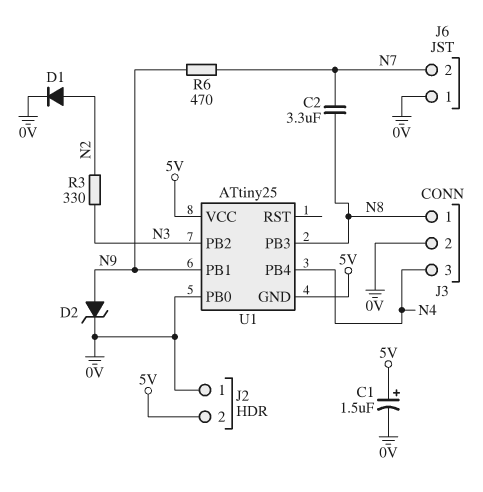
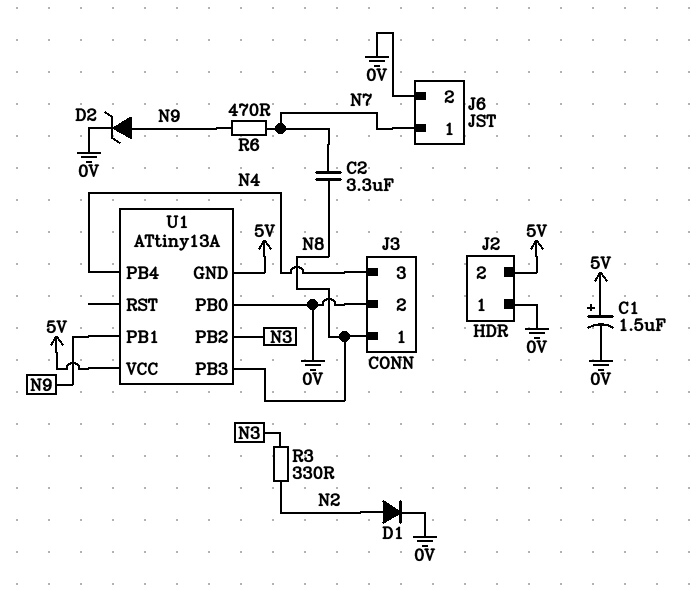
J6 pin 1: 0V -> N7
J6 pin 2: N7 -> 0V
U1: ATtiny25 -> ATtiny13A

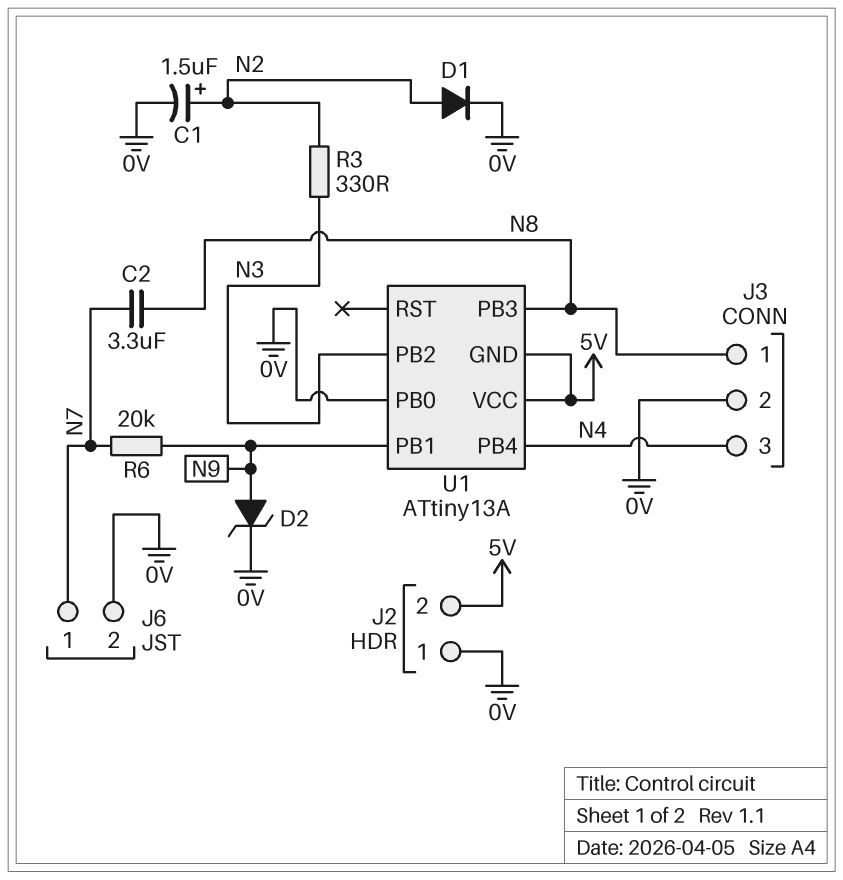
C1: 1.5uF (plus 5V, minus 0V) -> 1.5uF (plus N2, minus 0V)
R6: 470 (N7, N9) -> 20k (N7, N9)

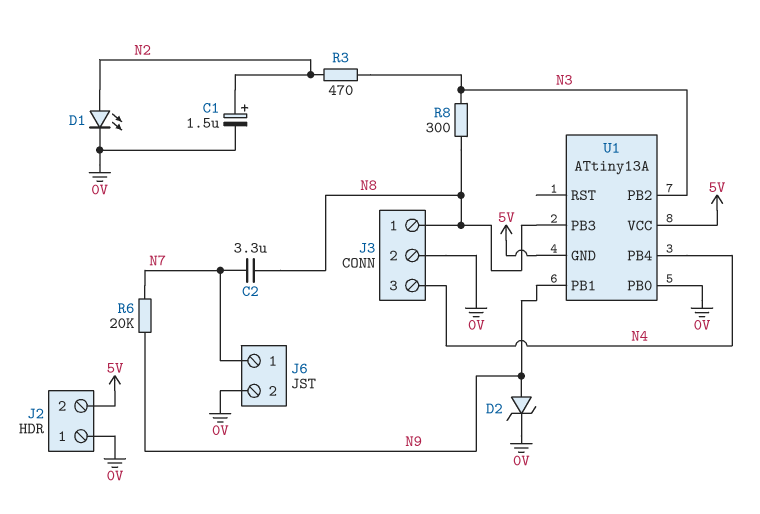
D1: diode (A N2, K 0V) -> LED (A N2, K 0V)
R3: 330 (N2, N3) -> 470 (N2, N3)
R8: none -> 300 (N3, N8)

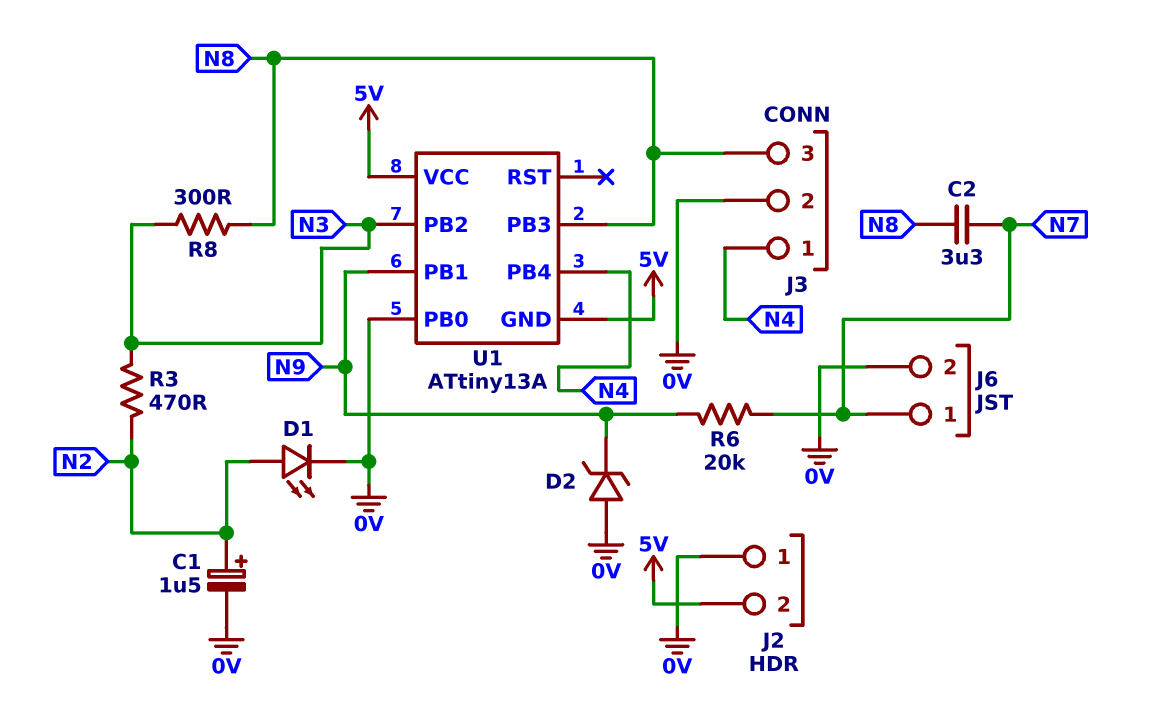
D2: zener (A N9, K 0V) -> zener (A 0V, K N9)
J3 pin 1: N8 -> N4
J3 pin 3: N4 -> N8

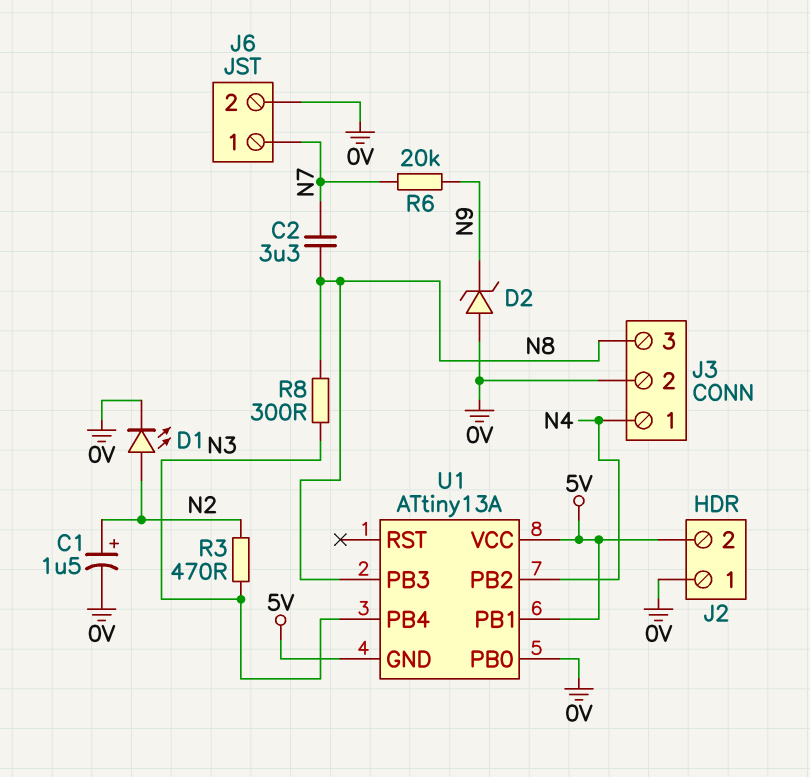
U1 pin PB1: N9 -> 5V
U1 pin PB2: N3 -> N4
U1 pin PB4: N4 -> N3

